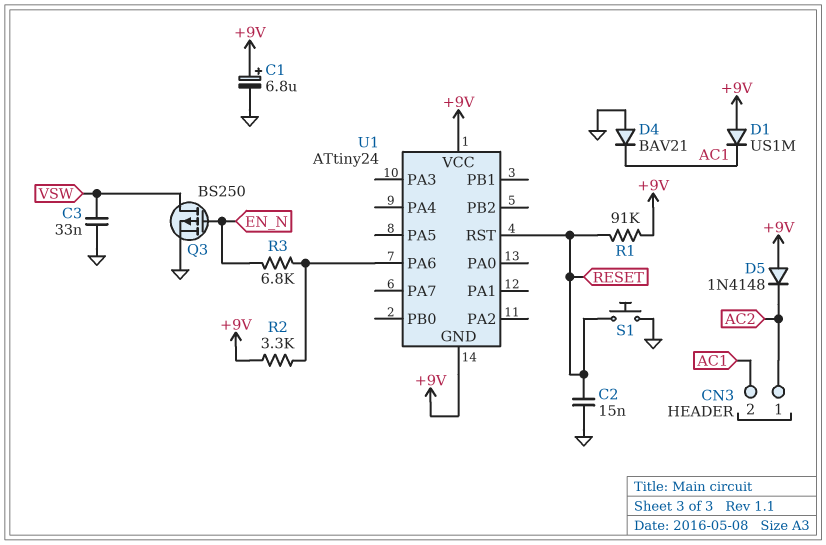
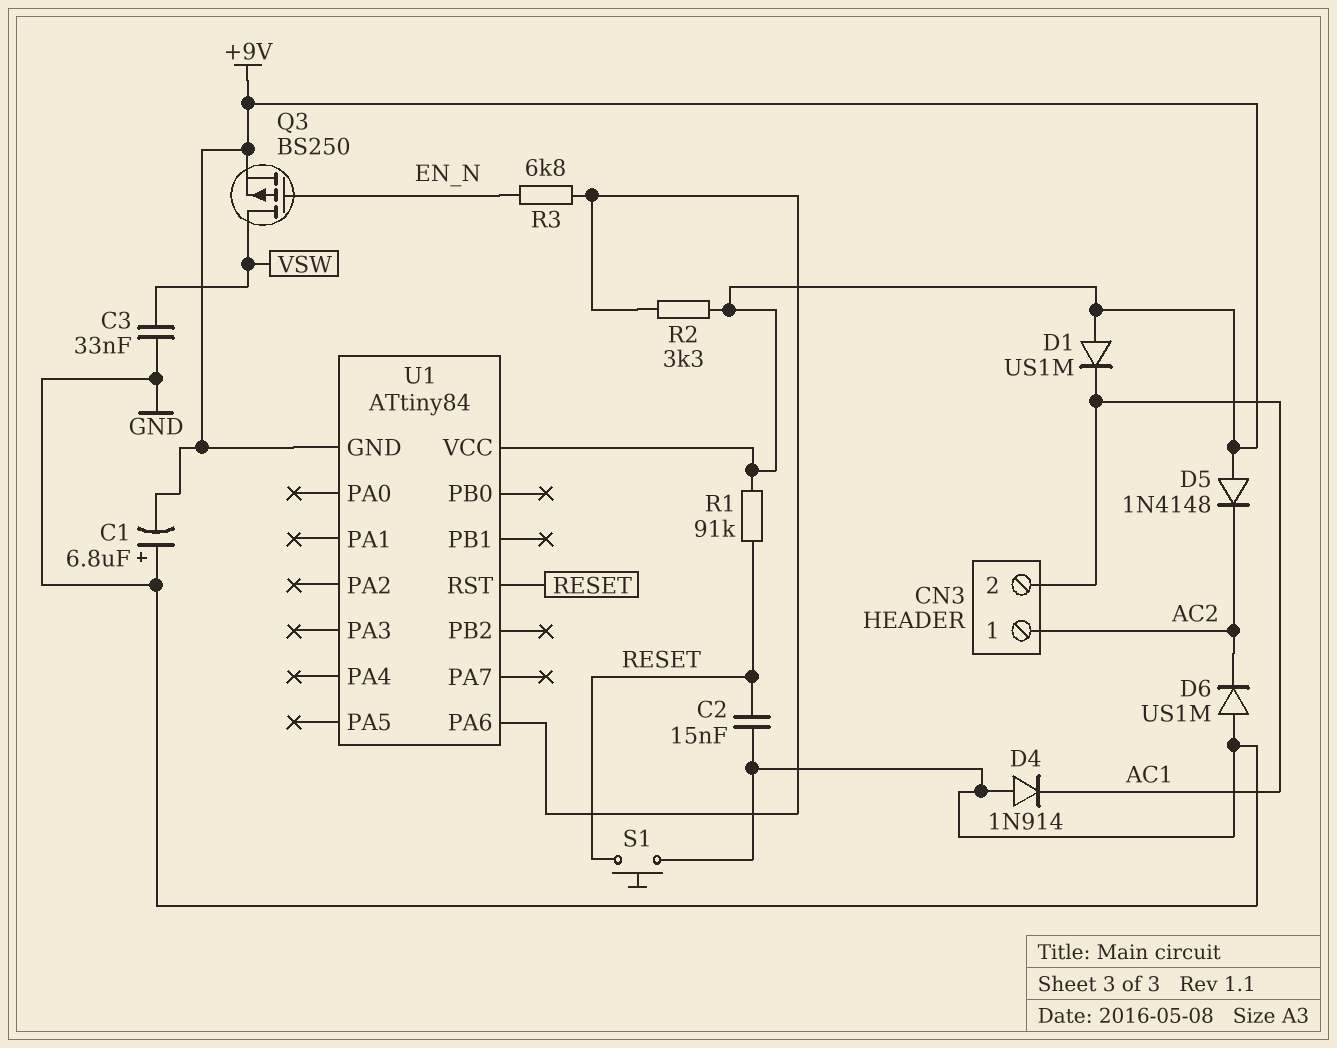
C1: 6.8uF (plus +9V, minus GND) -> 6.8uF (plus GND, minus +9V)
D4: diode BAV21 (A GND, K AC1) -> diode 1N914 (A GND, K AC1)
D6: none -> diode US1M (A GND, K AC2)
Q3: PMOS BS250 (G EN_N, D VSW, S GND) -> PMOS BS250 (G EN_N, D VSW, S +9V)
U1: ATtiny24 -> ATtiny84

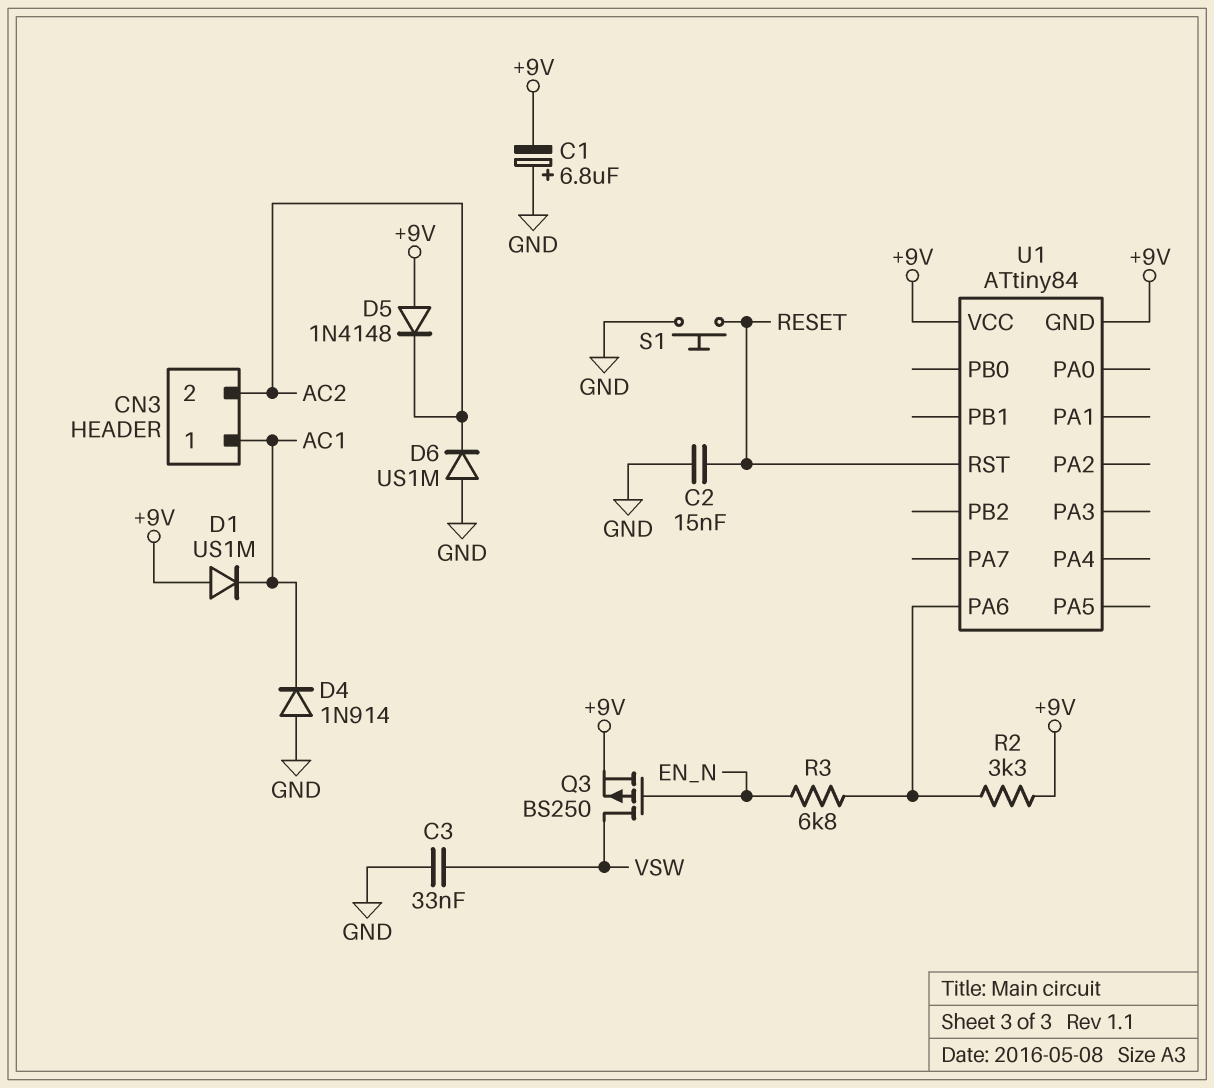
CN3 pin 1: AC2 -> AC1
CN3 pin 2: AC1 -> AC2
R1: 91k (+9V, RESET) -> none

